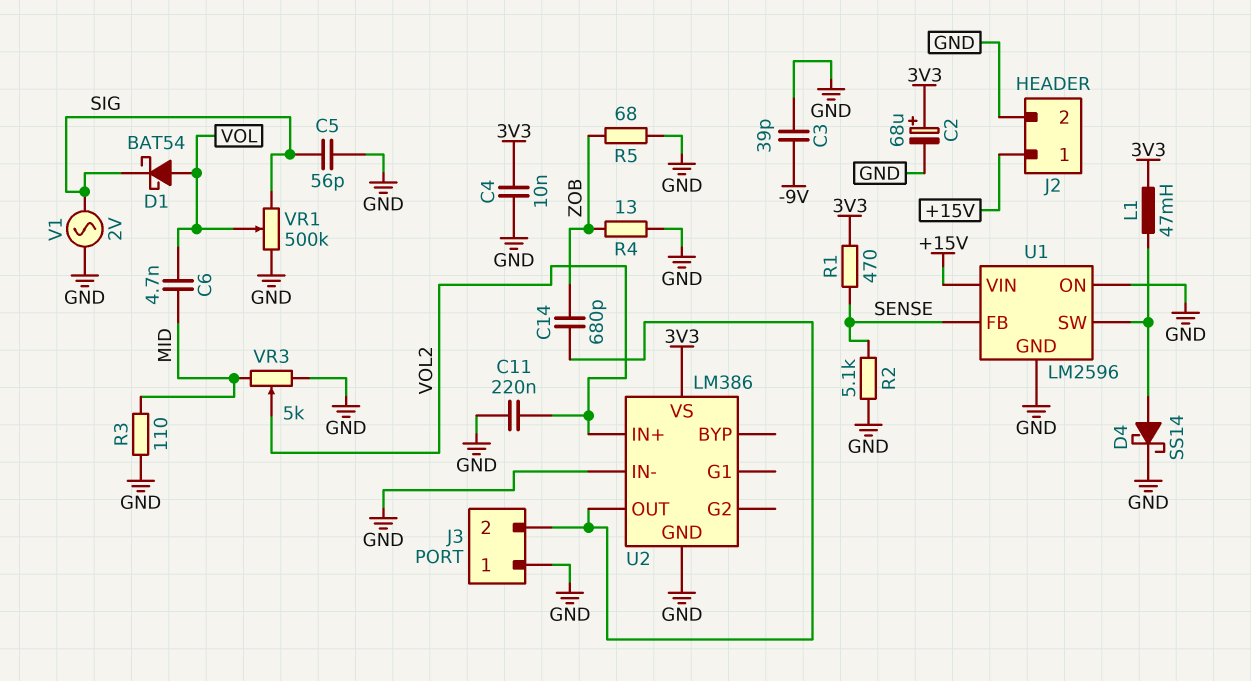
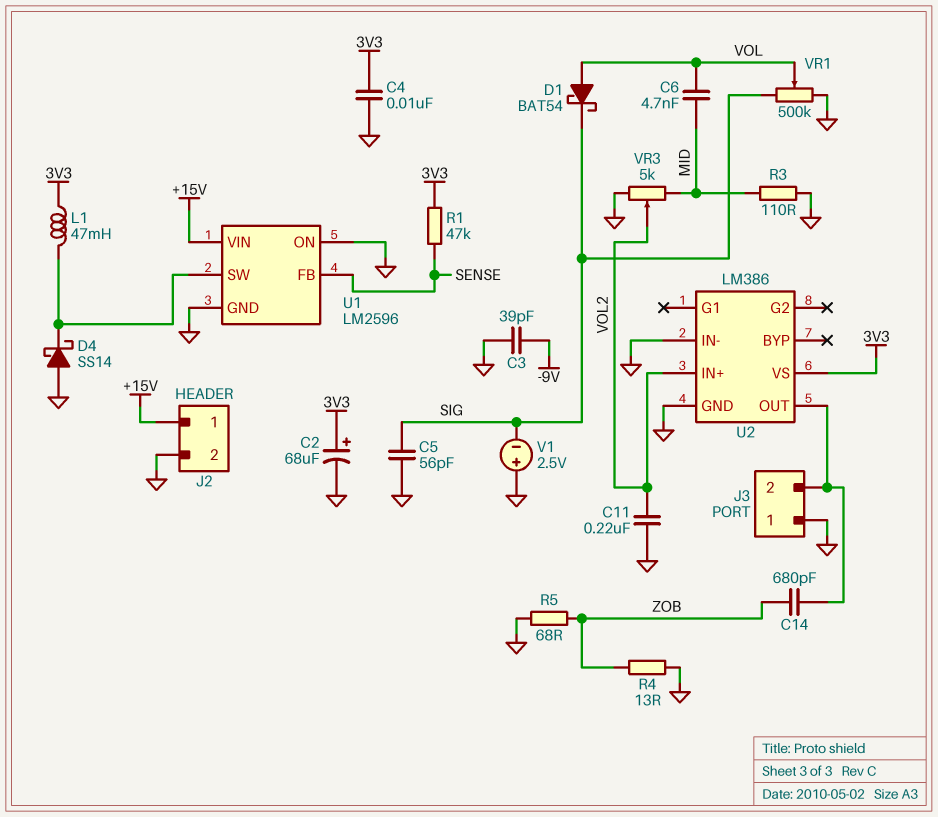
D4: schottky SS14 (A U1/SW, K GND) -> schottky SS14 (A GND, K U1/SW)
R1: 470 (3V3, SENSE) -> 47k (3V3, SENSE)
R2: 5.1k (GND, SENSE) -> none
V1: AC 2V (GND, SIG) -> 2.5V (plus GND, minus SIG)

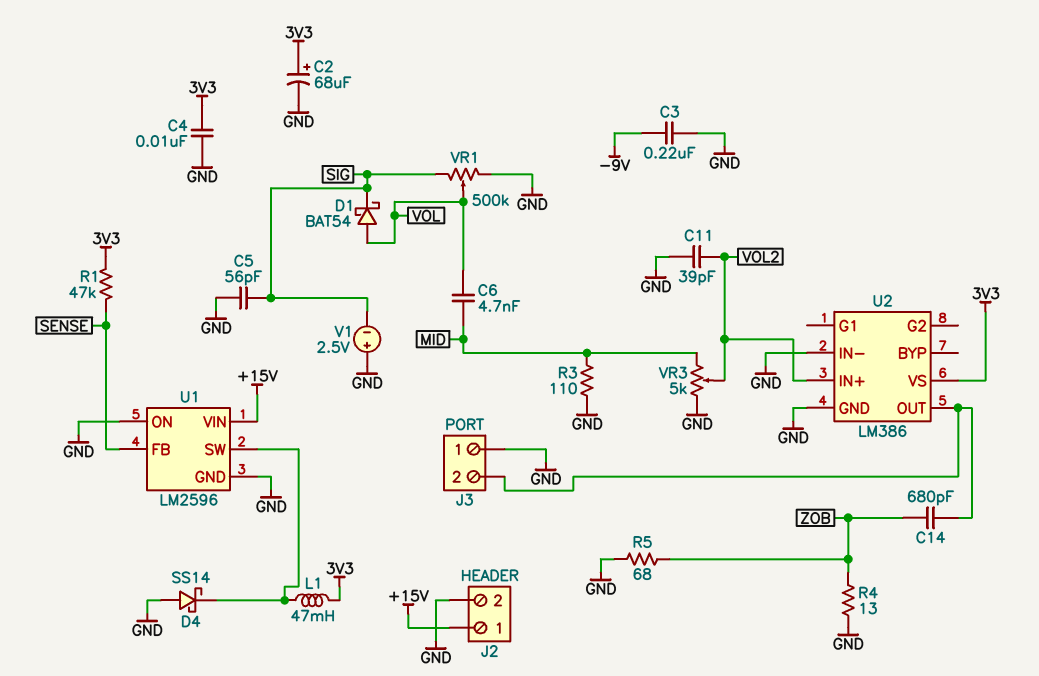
C3: 39pF (-9V, GND) -> 220nF (-9V, GND)
C11: 220nF (GND, VOL2) -> 39pF (GND, VOL2)

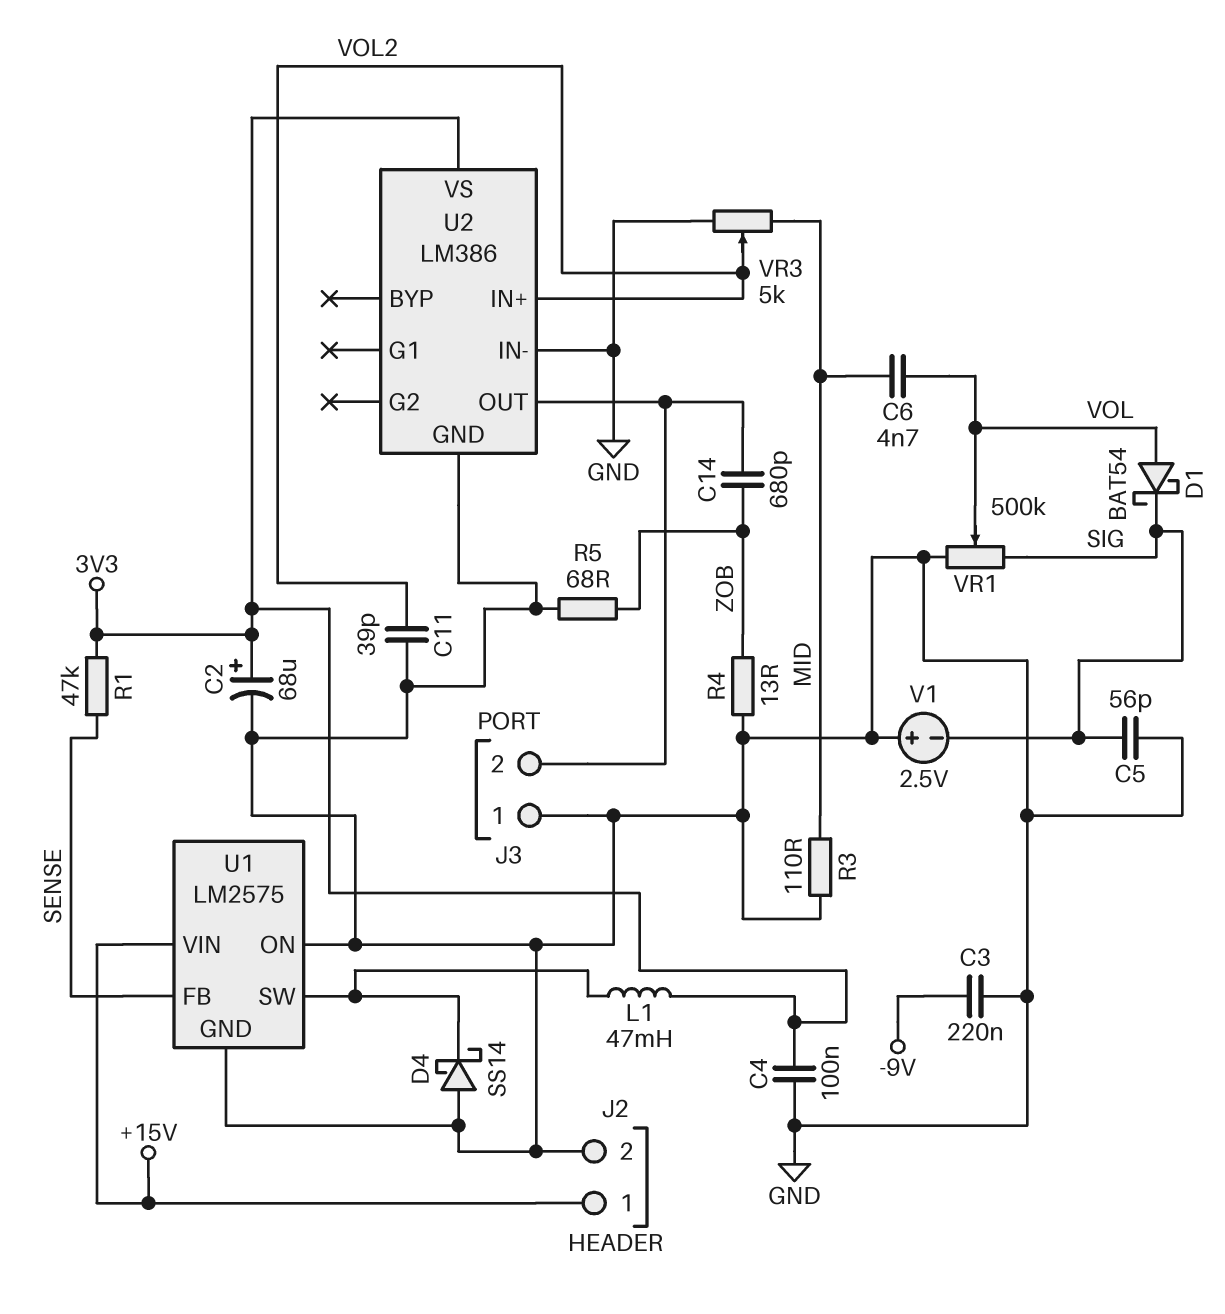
C4: 10nF (3V3, GND) -> 100nF (3V3, GND)
U1: LM2596 -> LM2575

